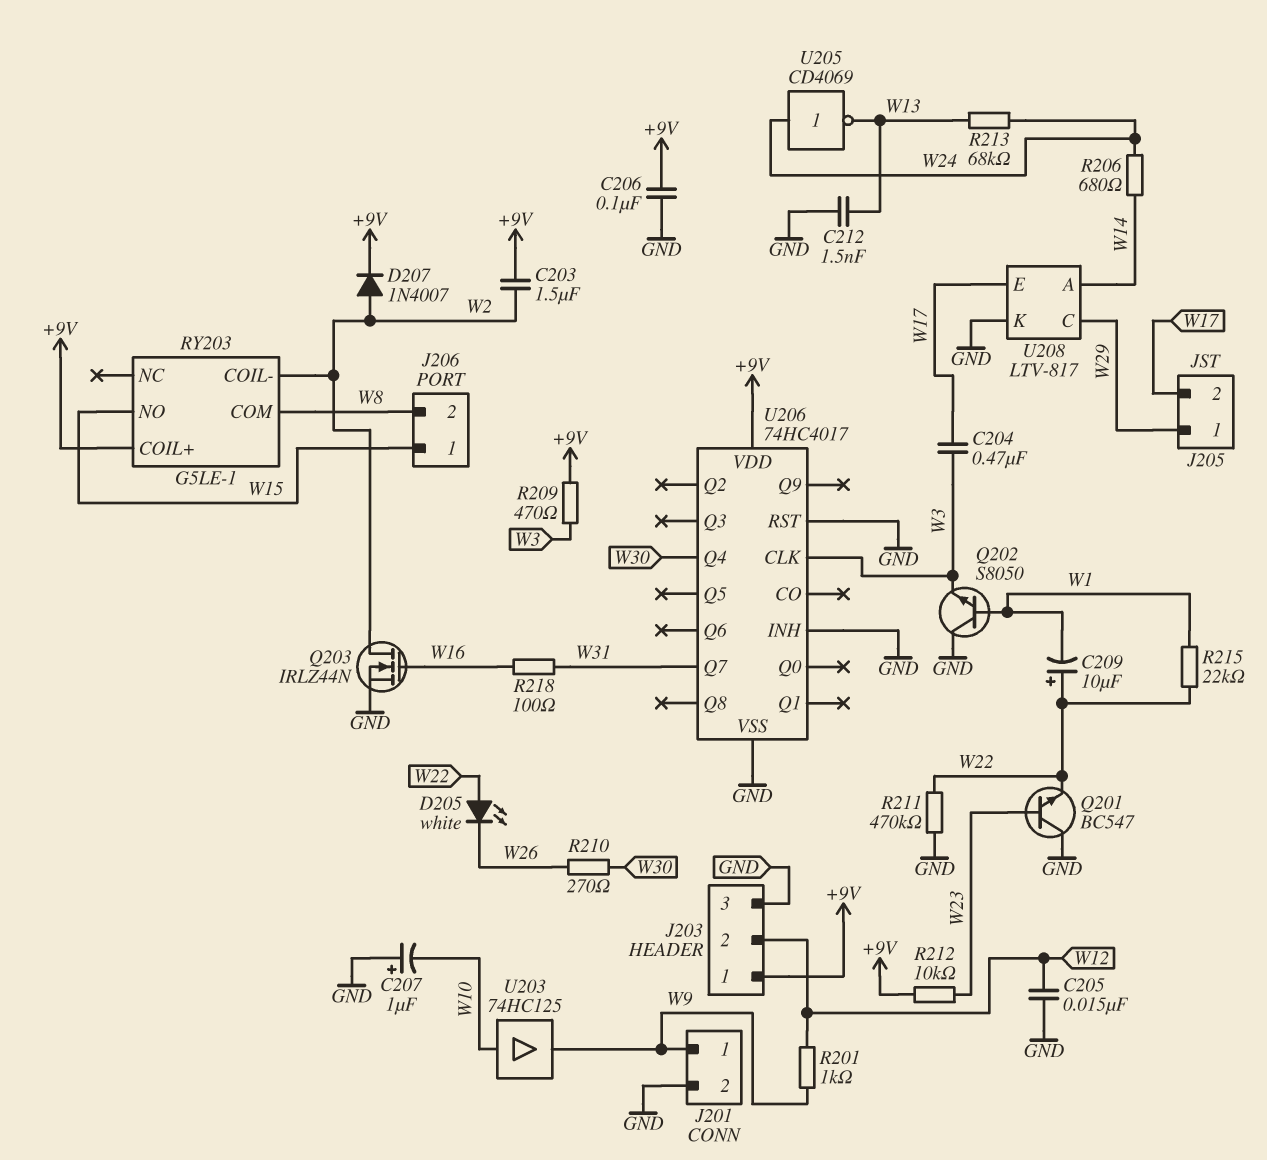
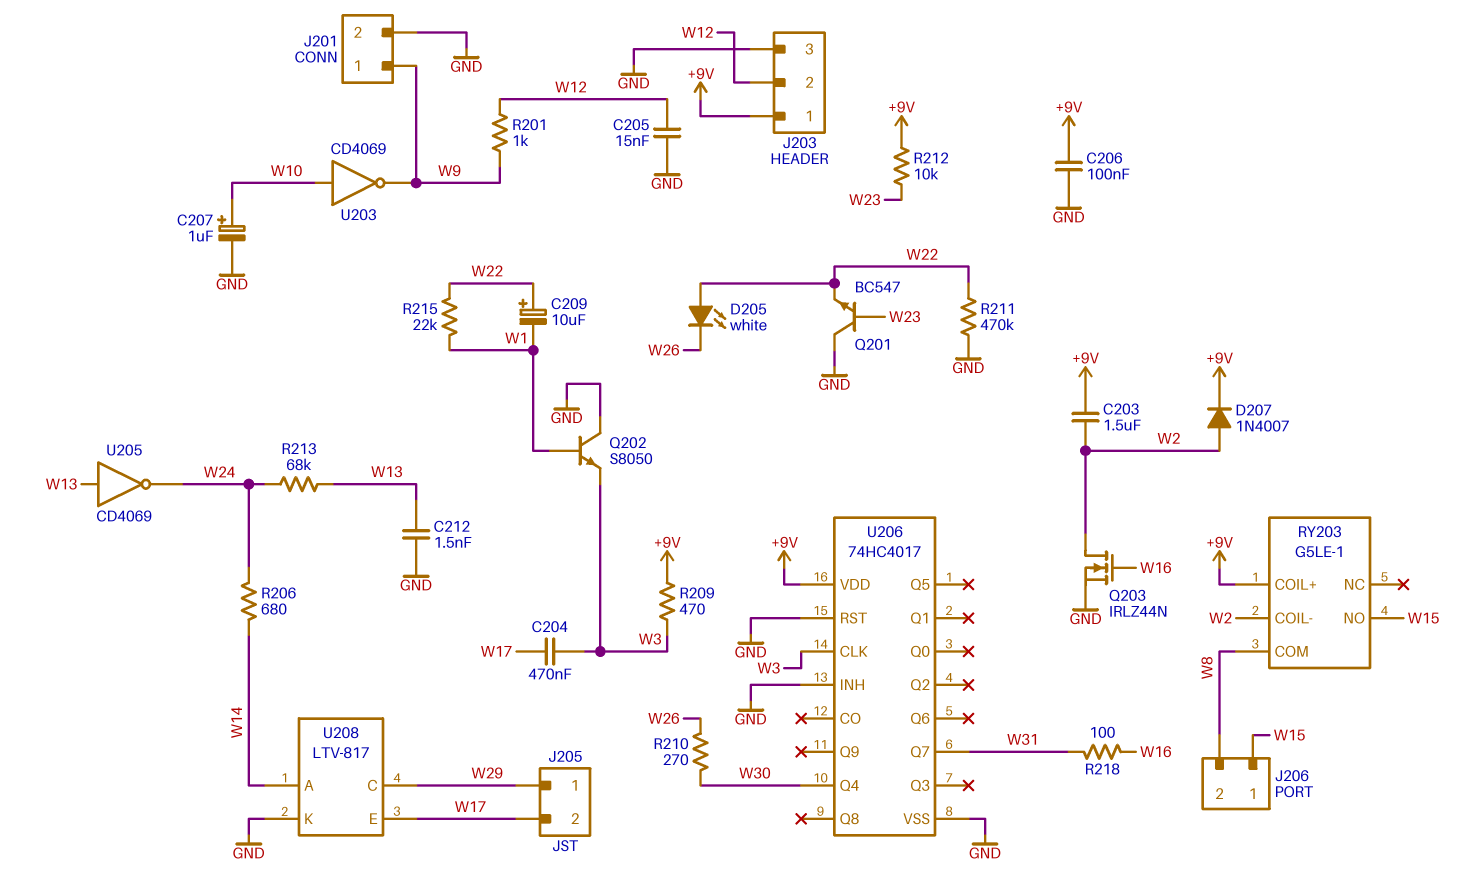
C207: 1uF (plus GND, minus W10) -> 1uF (plus W10, minus GND)
U203: buffer 74HC125 (in W10, out W9) -> NOT CD4069 (in W10, out W9)
U205: NOT CD4069 (in W24, out W13) -> NOT CD4069 (in W13, out W24)

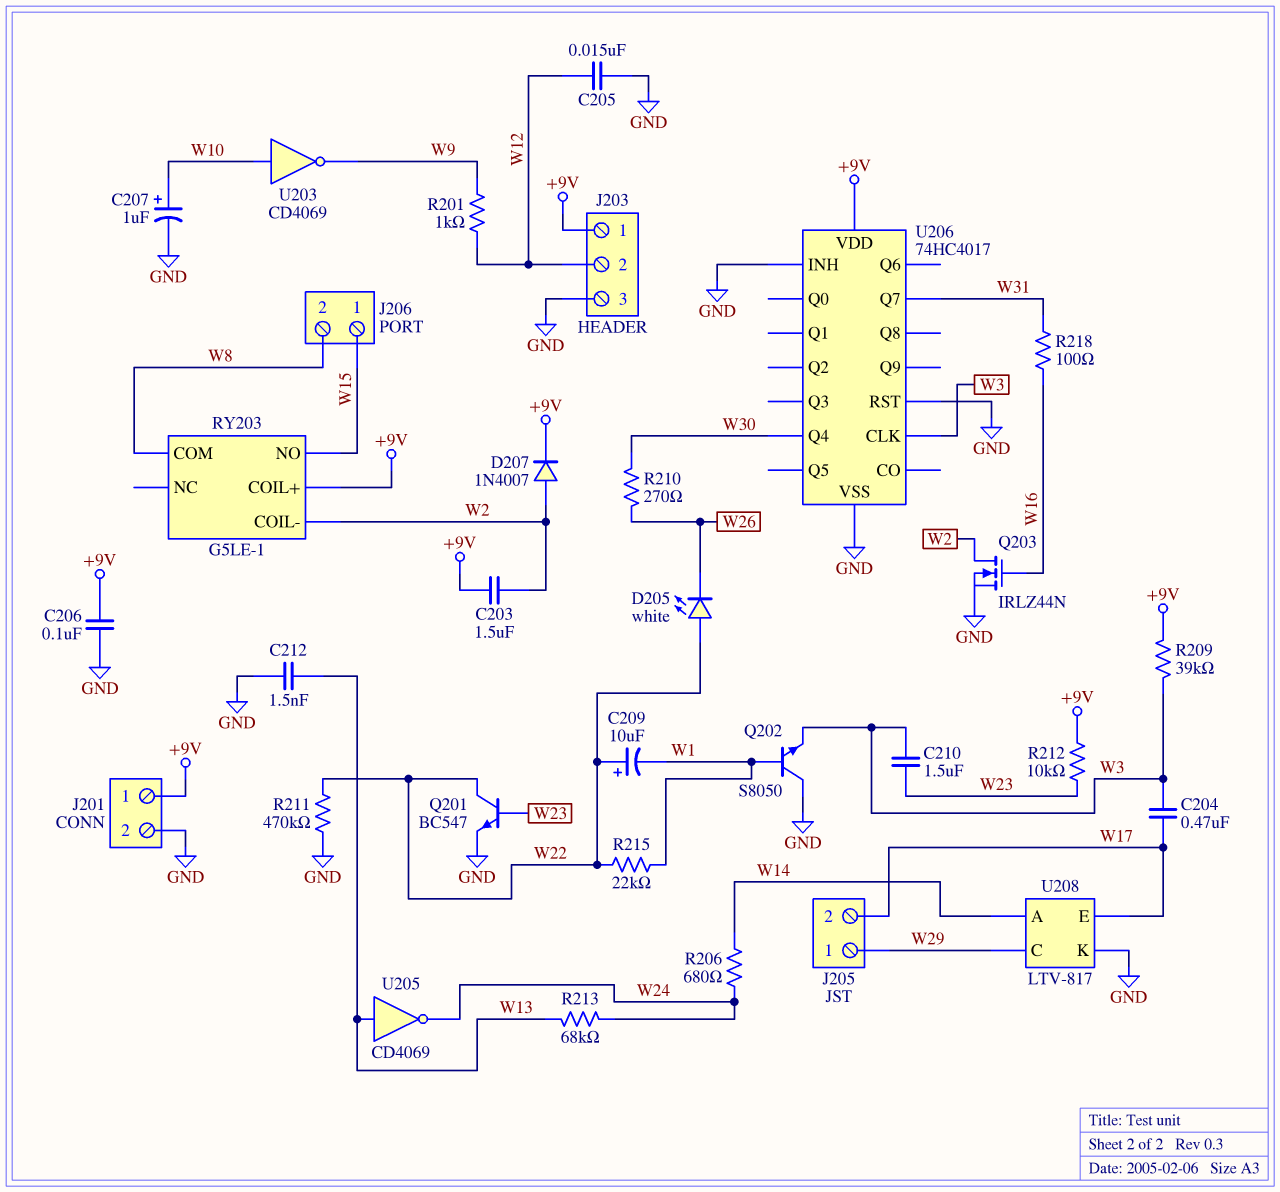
C210: none -> 1.5uF (W3, W23)
J201 pin 1: W9 -> +9V
Q201: NPN BC547 (B W23, C GND, E W22) -> NPN BC547 (B W23, C W22, E GND)
R209: 470 (+9V, W3) -> 39k (+9V, W3)

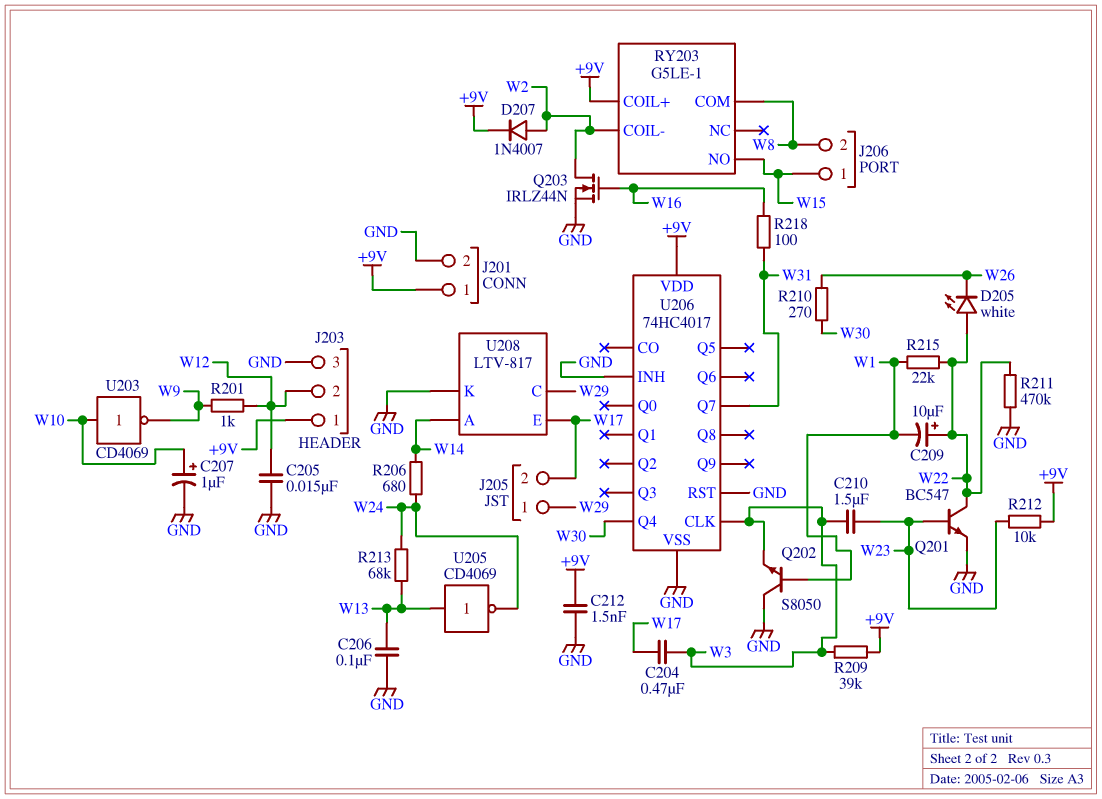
C203: 1.5uF (+9V, W2) -> none
C206: 100nF (+9V, GND) -> 100nF (GND, W13)
C212: 1.5nF (GND, W13) -> 1.5nF (+9V, GND)

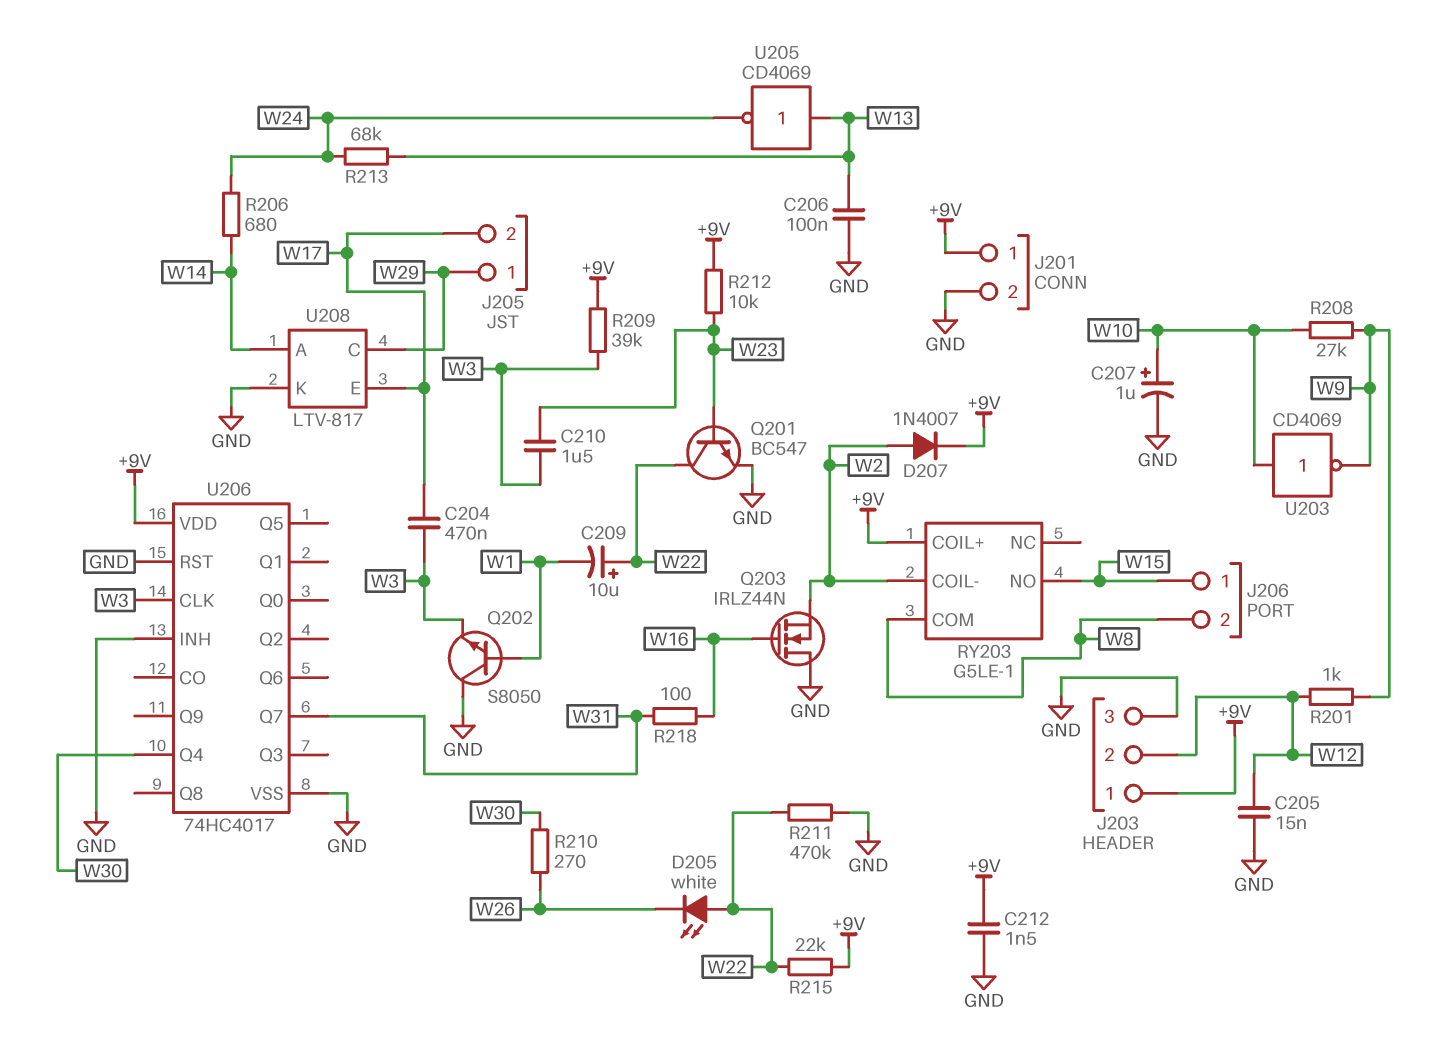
Q203: NMOS IRLZ44N (G W16, D W2, S GND) -> NMOS IRLZ44N (G W16, D GND, S W2)
R208: none -> 27k (W9, W10)
R215: 22k (W1, W22) -> 22k (+9V, W22)

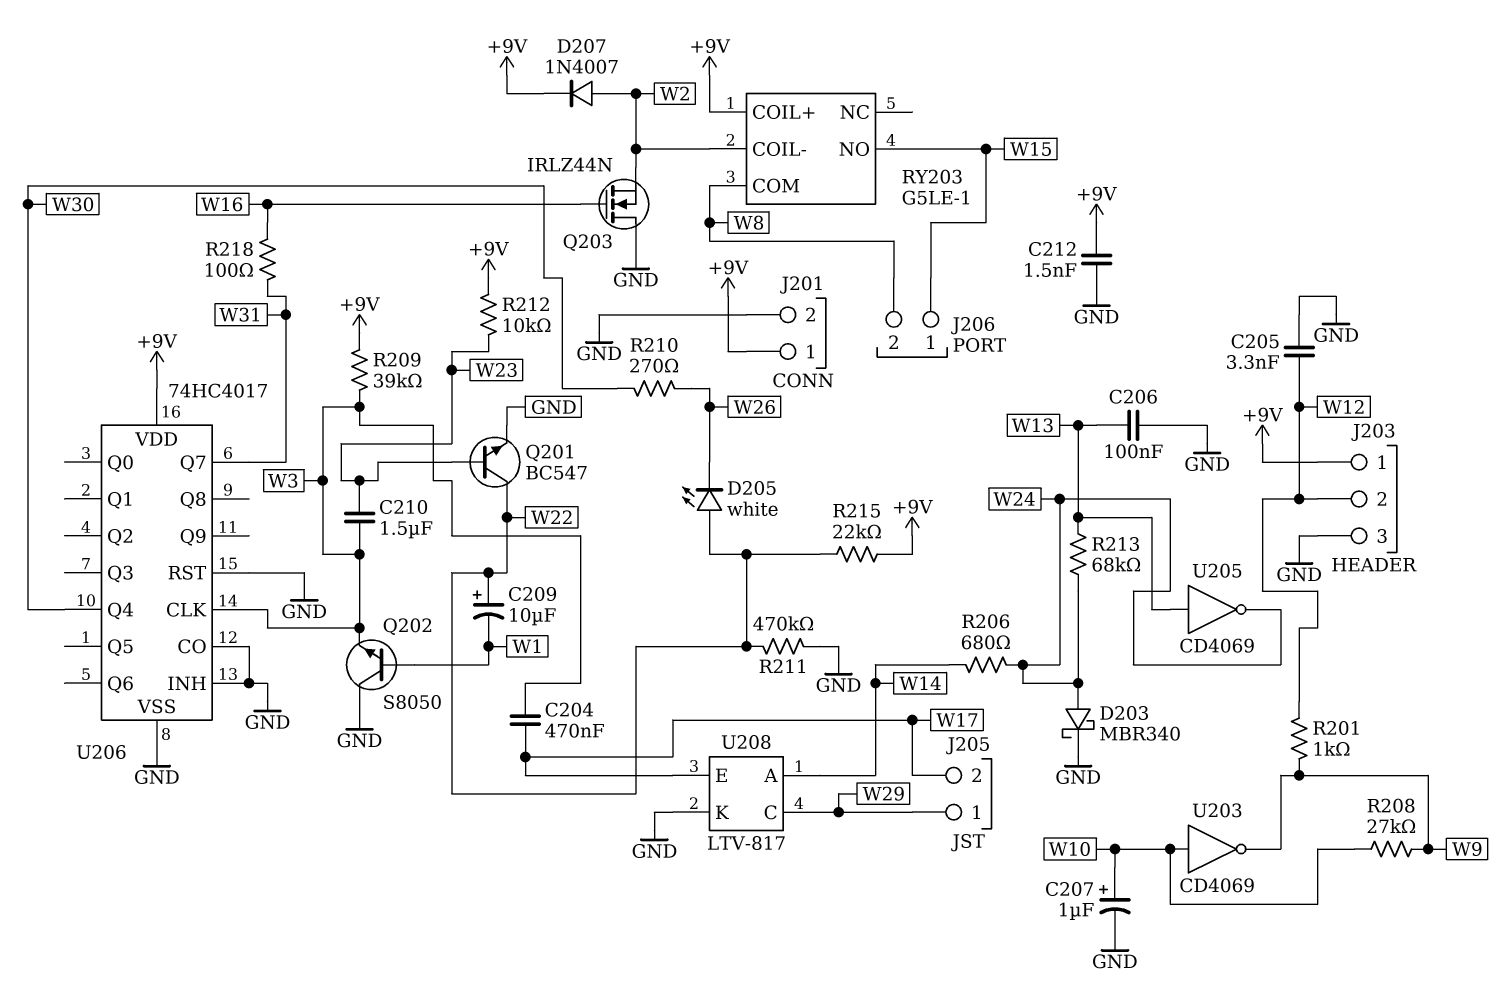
C205: 15nF (GND, W12) -> 3.3nF (GND, W12)
D203: none -> schottky MBR340 (A W24, K GND)
U206 pin CO: none -> GND

